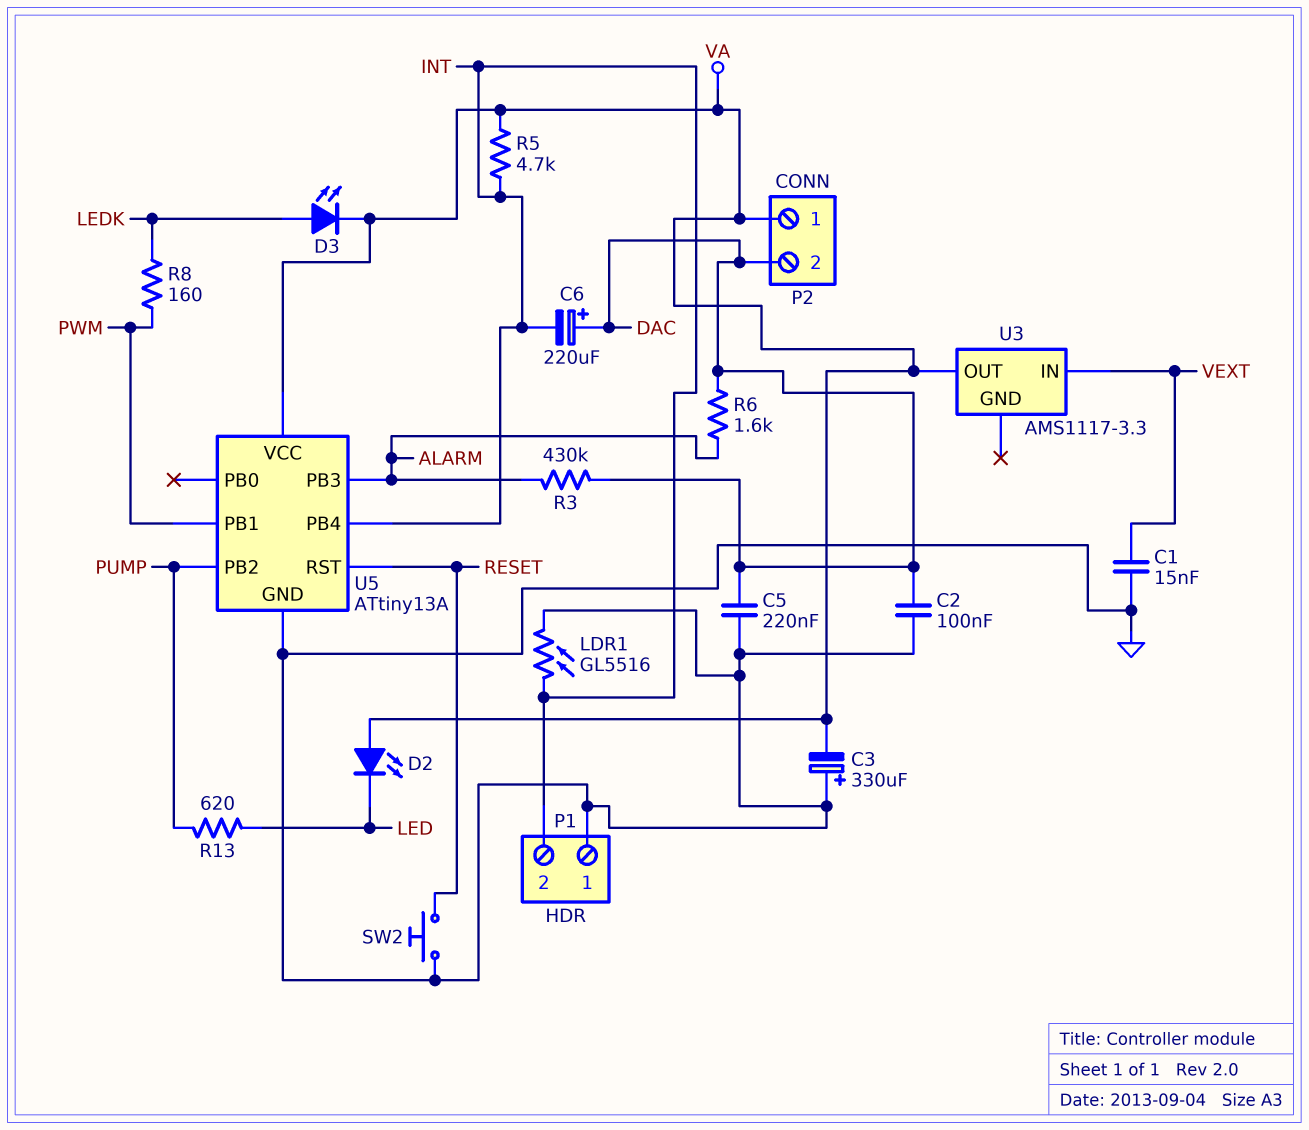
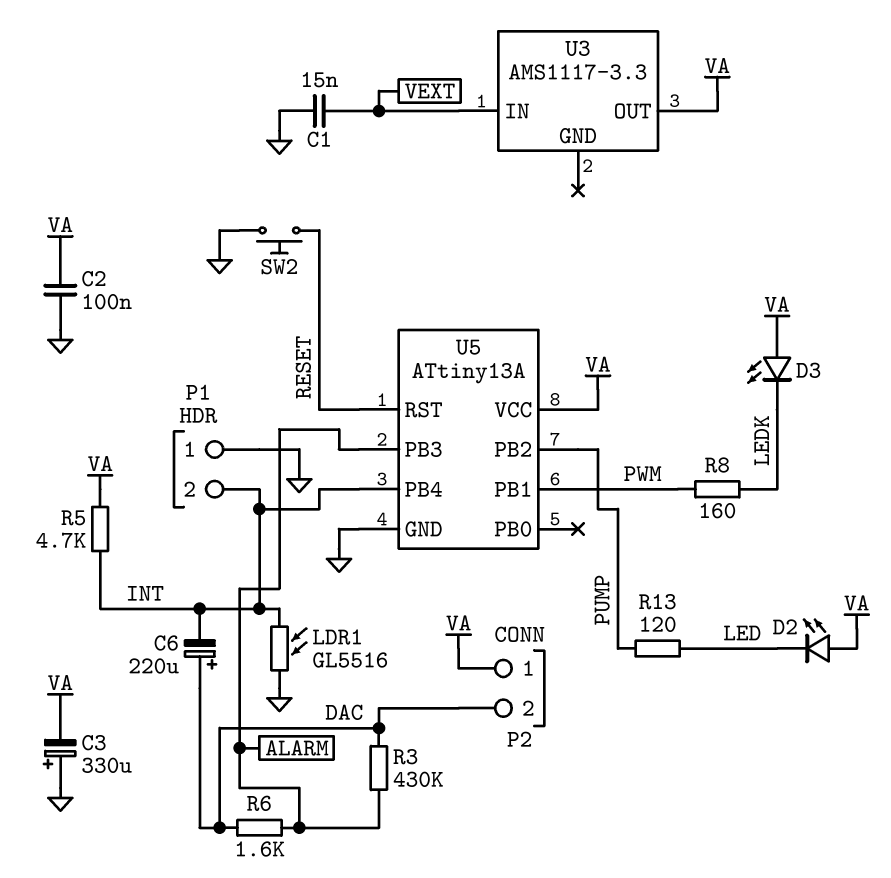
C2: 100nF (DAC, GND) -> 100nF (GND, VA)
C5: 220nF (DAC, GND) -> none
D3: LED (A LEDK, K VA) -> LED (A VA, K LEDK)
R13: 620 (LED, PUMP) -> 120 (LED, PUMP)

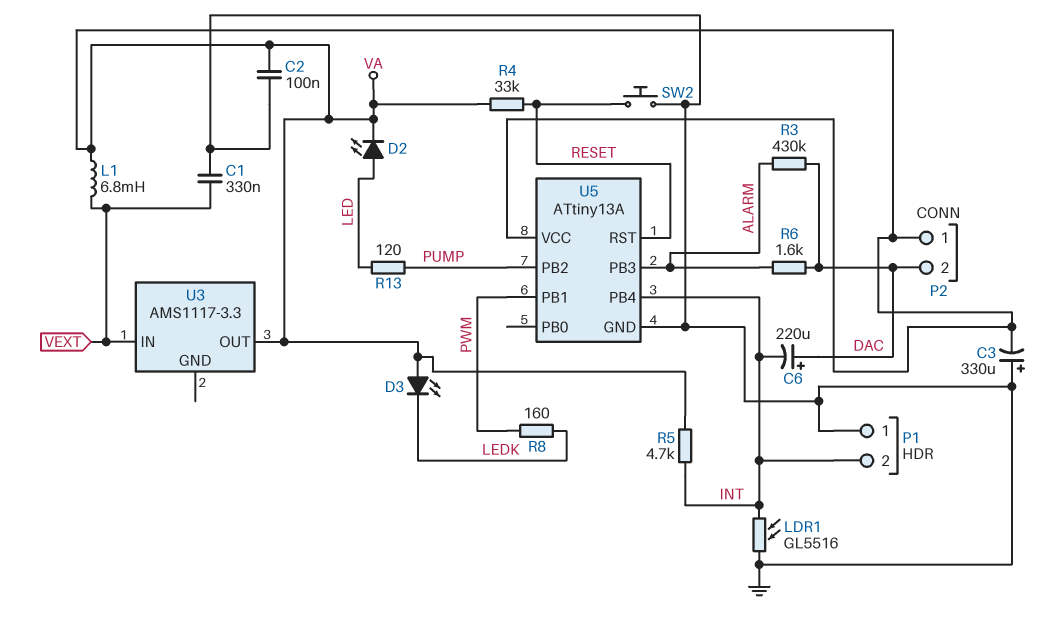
C1: 15nF (GND, VEXT) -> 330nF (GND, VEXT)
D2: LED (A VA, K LED) -> LED (A LED, K VA)
L1: none -> 6.8mH (VA, VEXT)
R4: none -> 33k (RESET, VA)

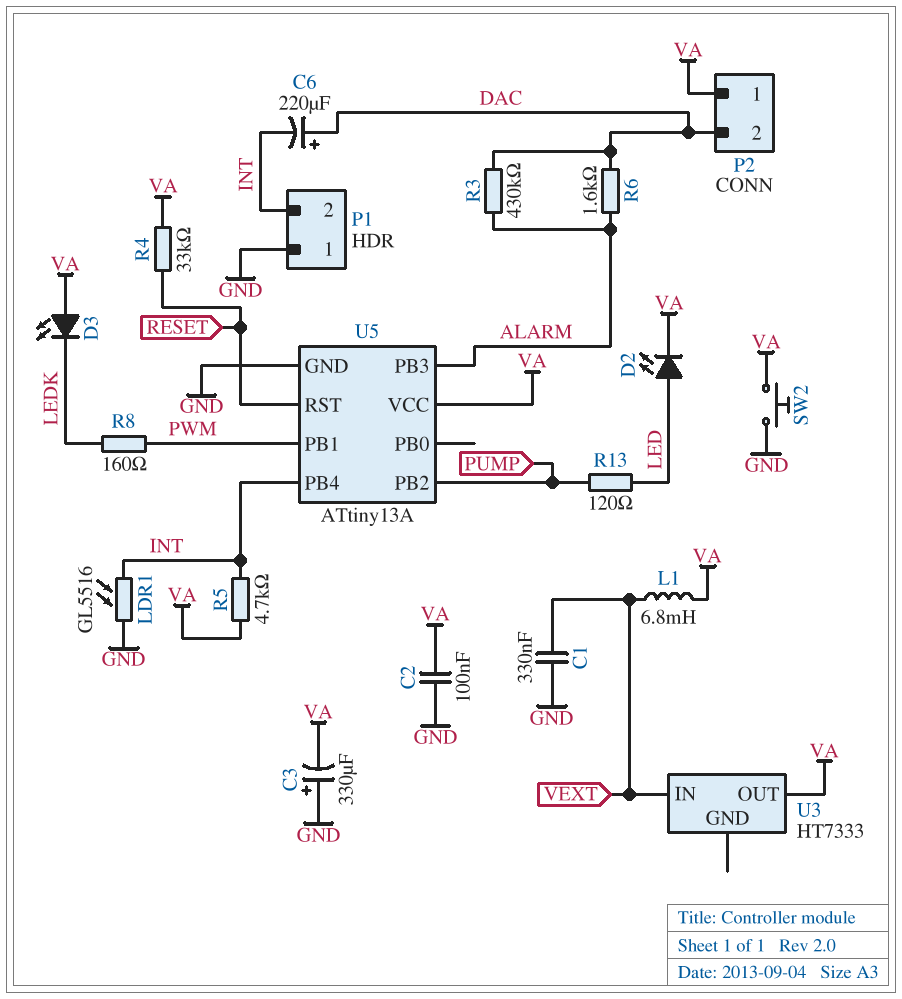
SW2: button (GND, RESET) -> button (GND, VA)
U3: AMS1117-3.3 -> HT7333

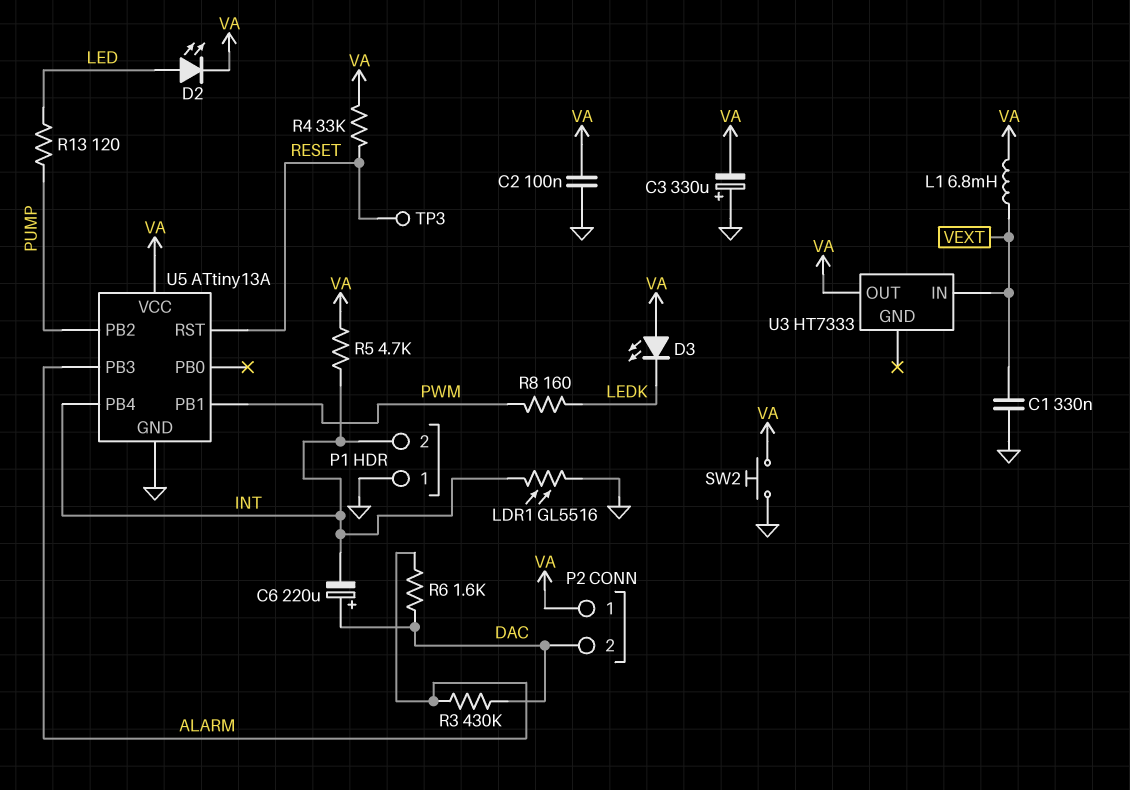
TP3: none -> test point (RESET)

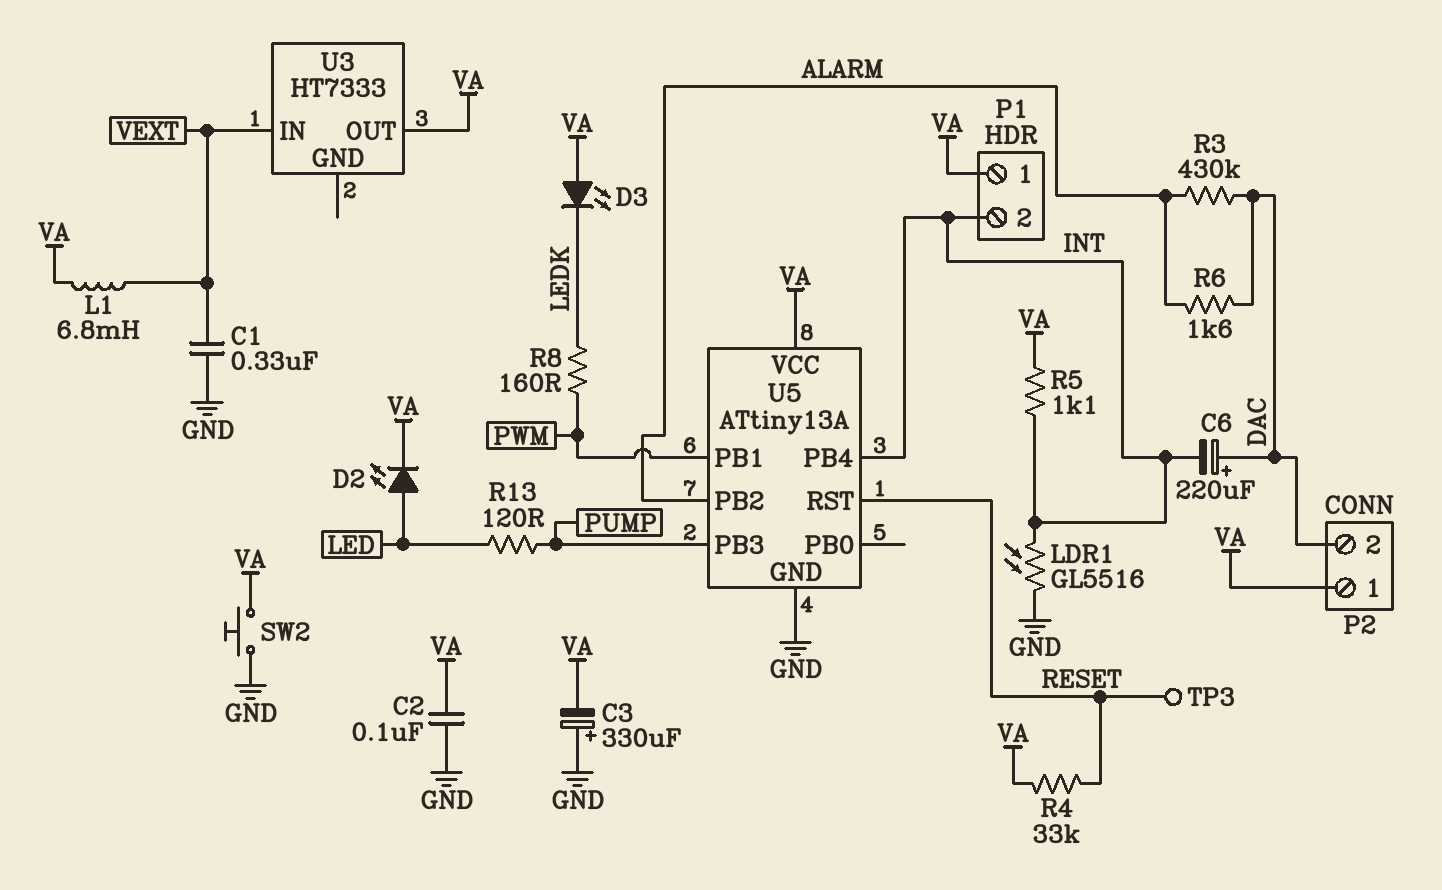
P1 pin 1: GND -> VA
R5: 4.7k (INT, VA) -> 1.1k (INT, VA)
U5 pin PB2: PUMP -> ALARM
U5 pin PB3: ALARM -> PUMP

